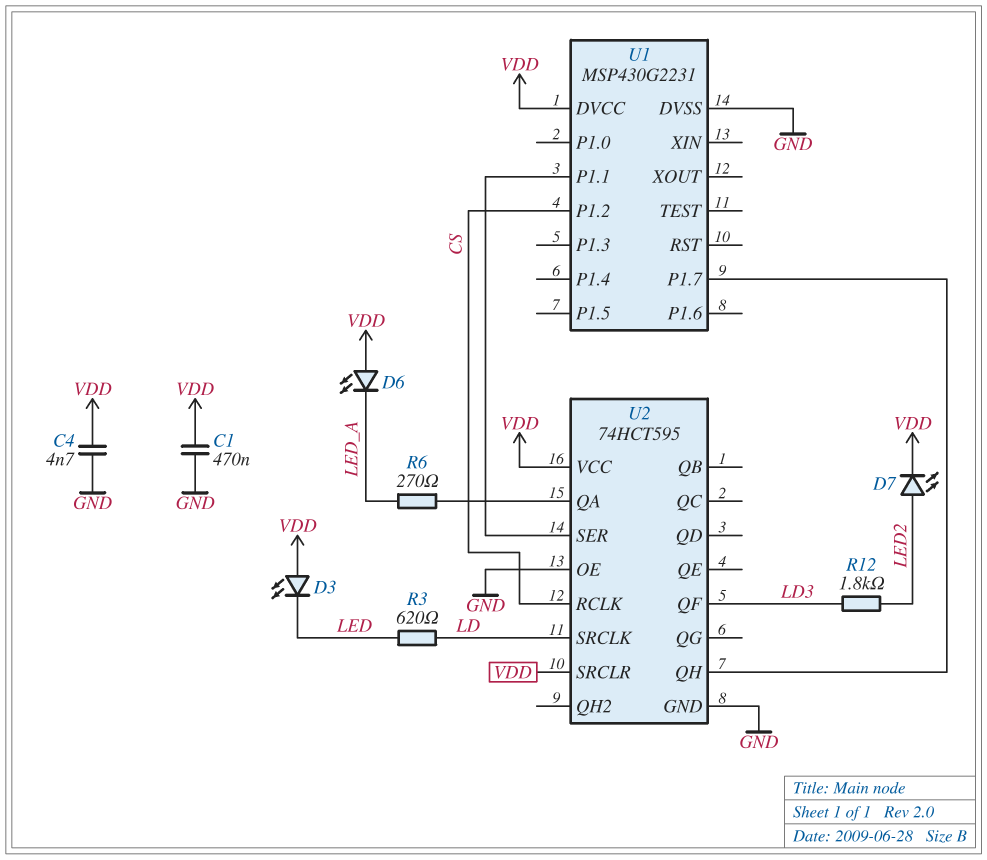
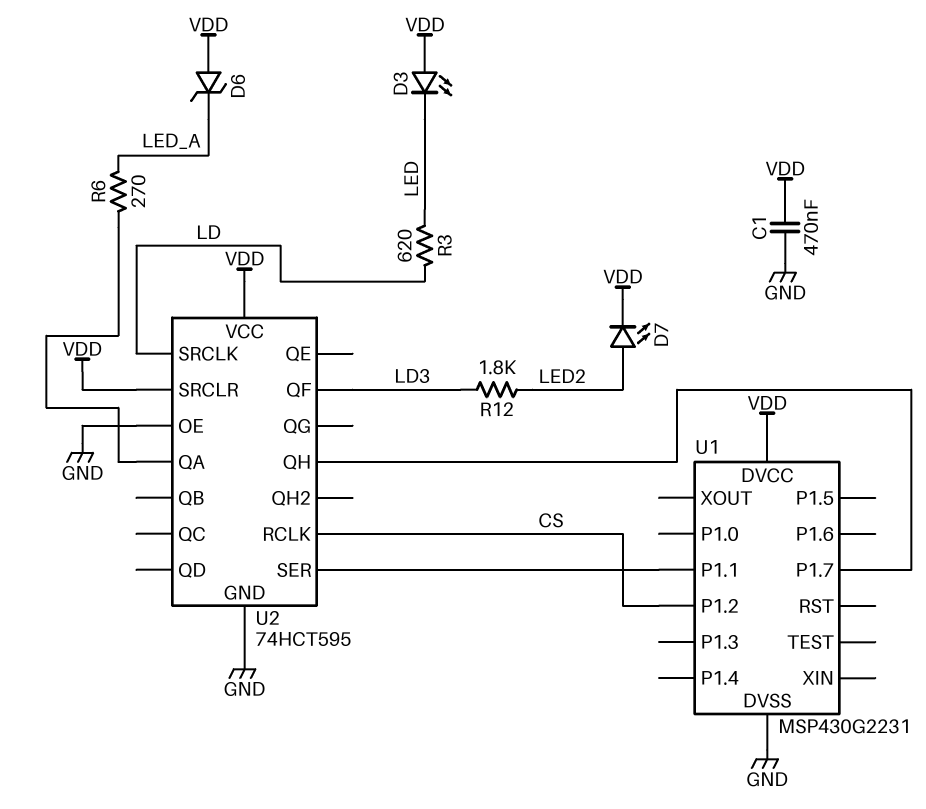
C4: 4.7nF (GND, VDD) -> none
D6: LED (A VDD, K LED_A) -> zener (A VDD, K LED_A)

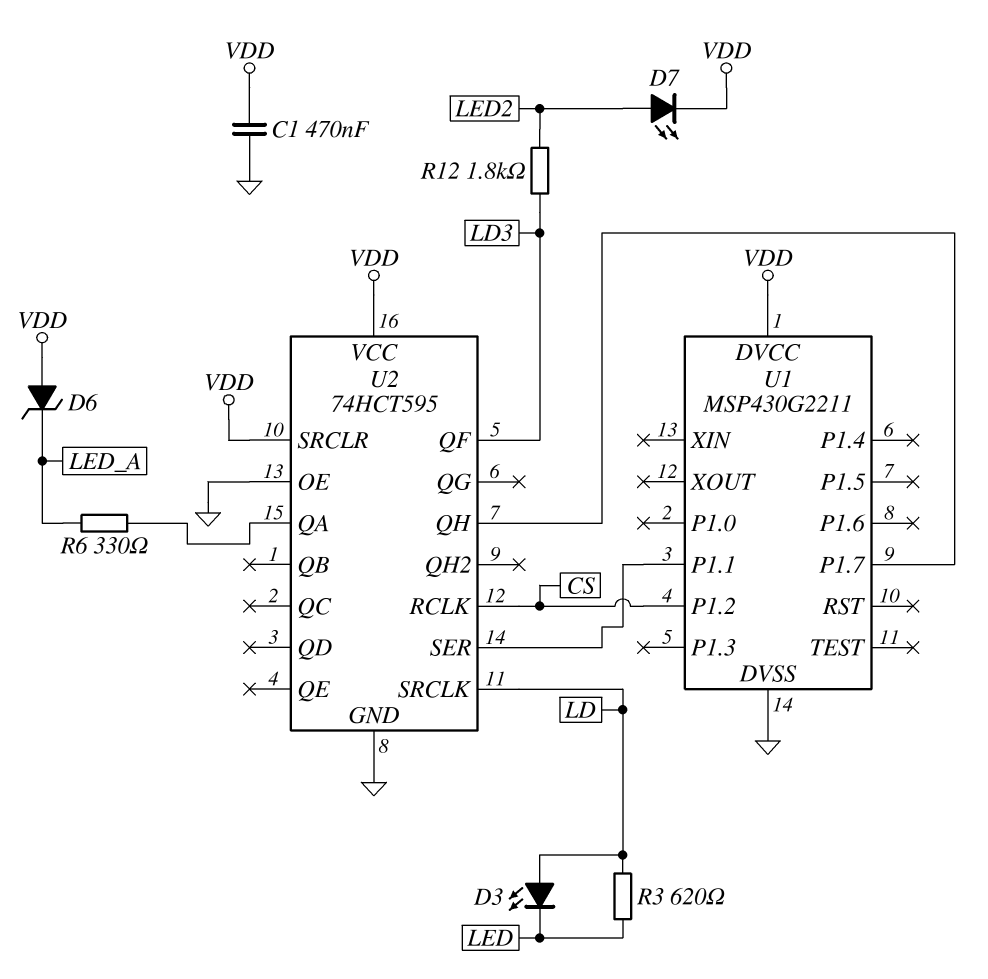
D3: LED (A VDD, K LED) -> LED (A LD, K LED)
R6: 270 (LED_A, U2/QA) -> 330 (LED_A, U2/QA)
U1: MSP430G2231 -> MSP430G2211

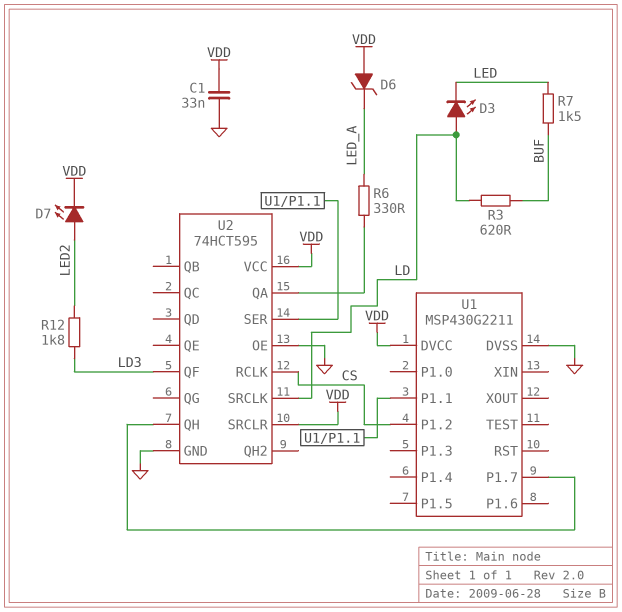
C1: 470nF (GND, VDD) -> 33nF (GND, VDD)
R3: 620 (LD, LED) -> 620 (BUF, LD)
R7: none -> 1.5k (BUF, LED)

